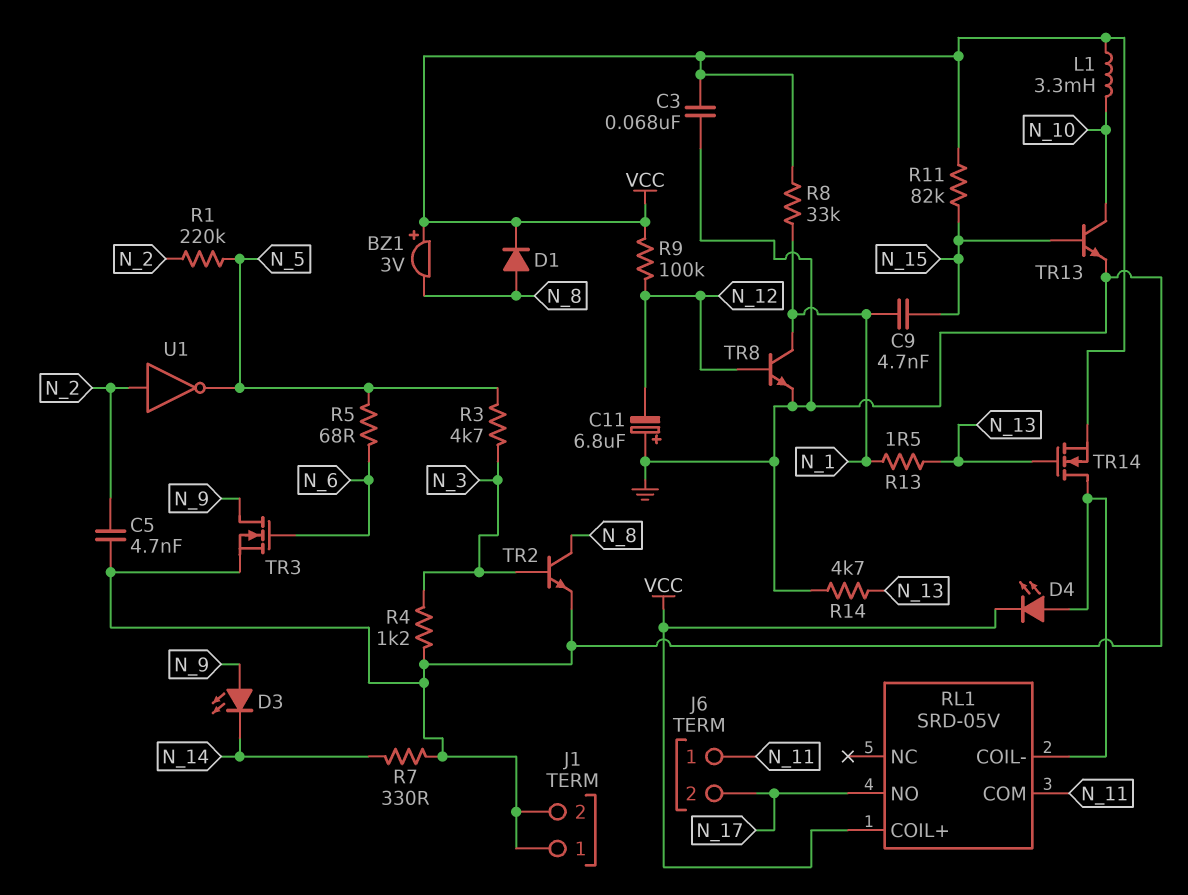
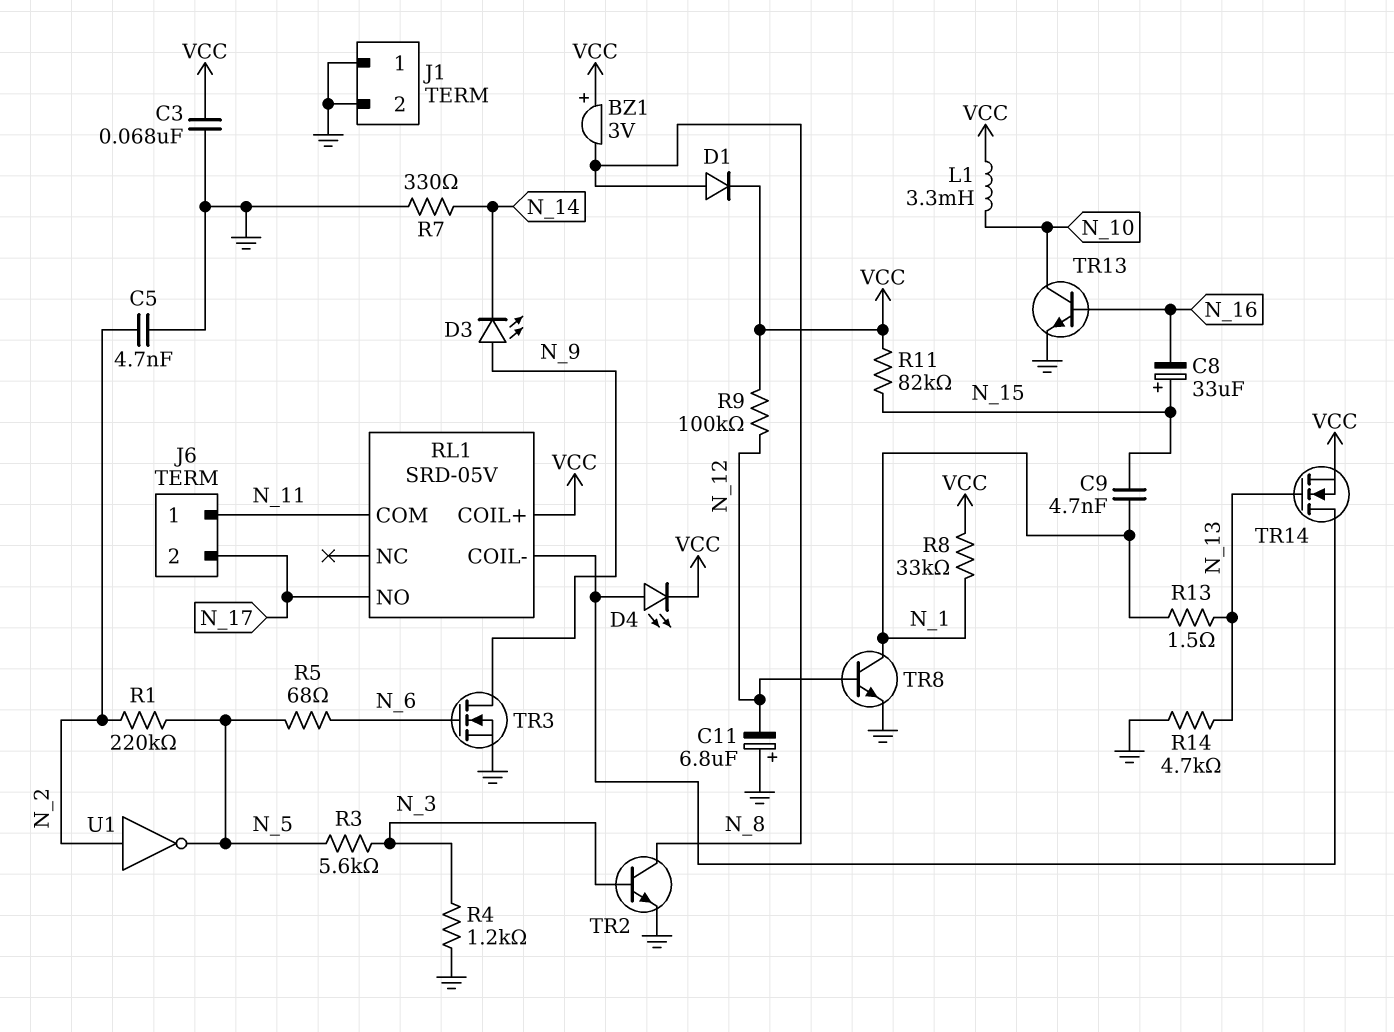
C8: none -> 33uF (plus N_15, minus N_16)
R3: 4.7k (N_3, N_5) -> 5.6k (N_3, N_5)
TR13: NPN (B N_15, C N_10, E GND) -> NPN (B N_16, C N_10, E GND)

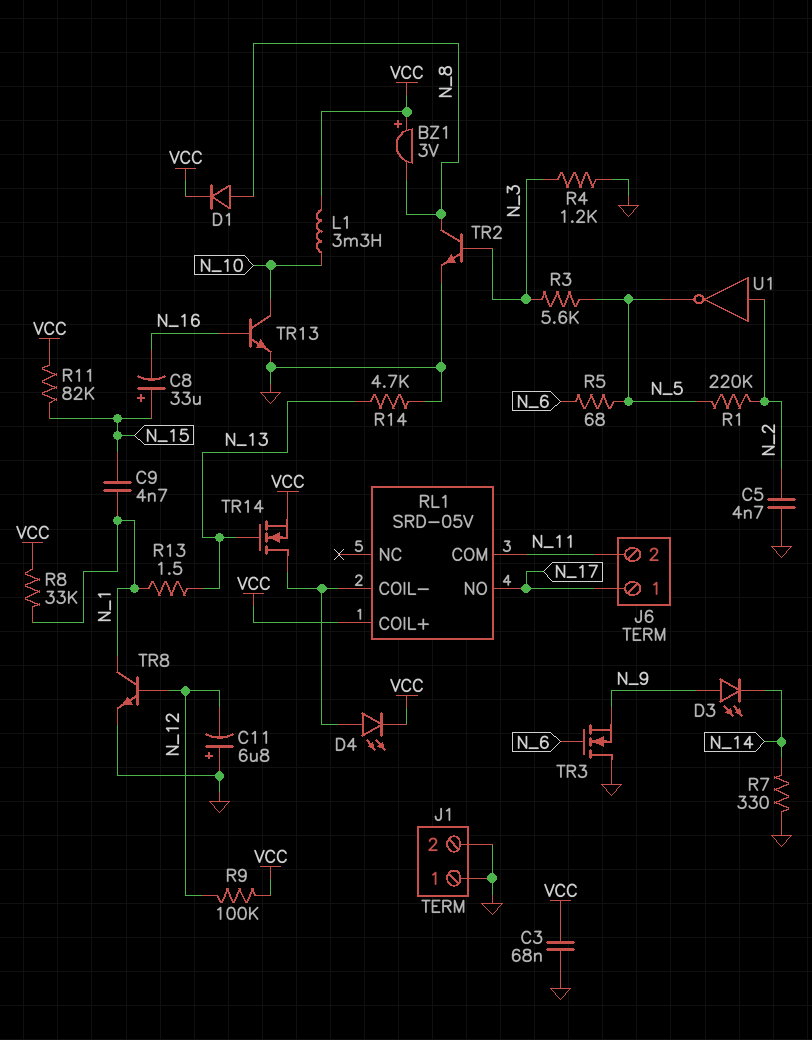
J6 pin 1: N_11 -> N_17
J6 pin 2: N_17 -> N_11
TR3: NMOS (G N_6, D N_9, S GND) -> NMOS (G N_6, D GND, S N_9)

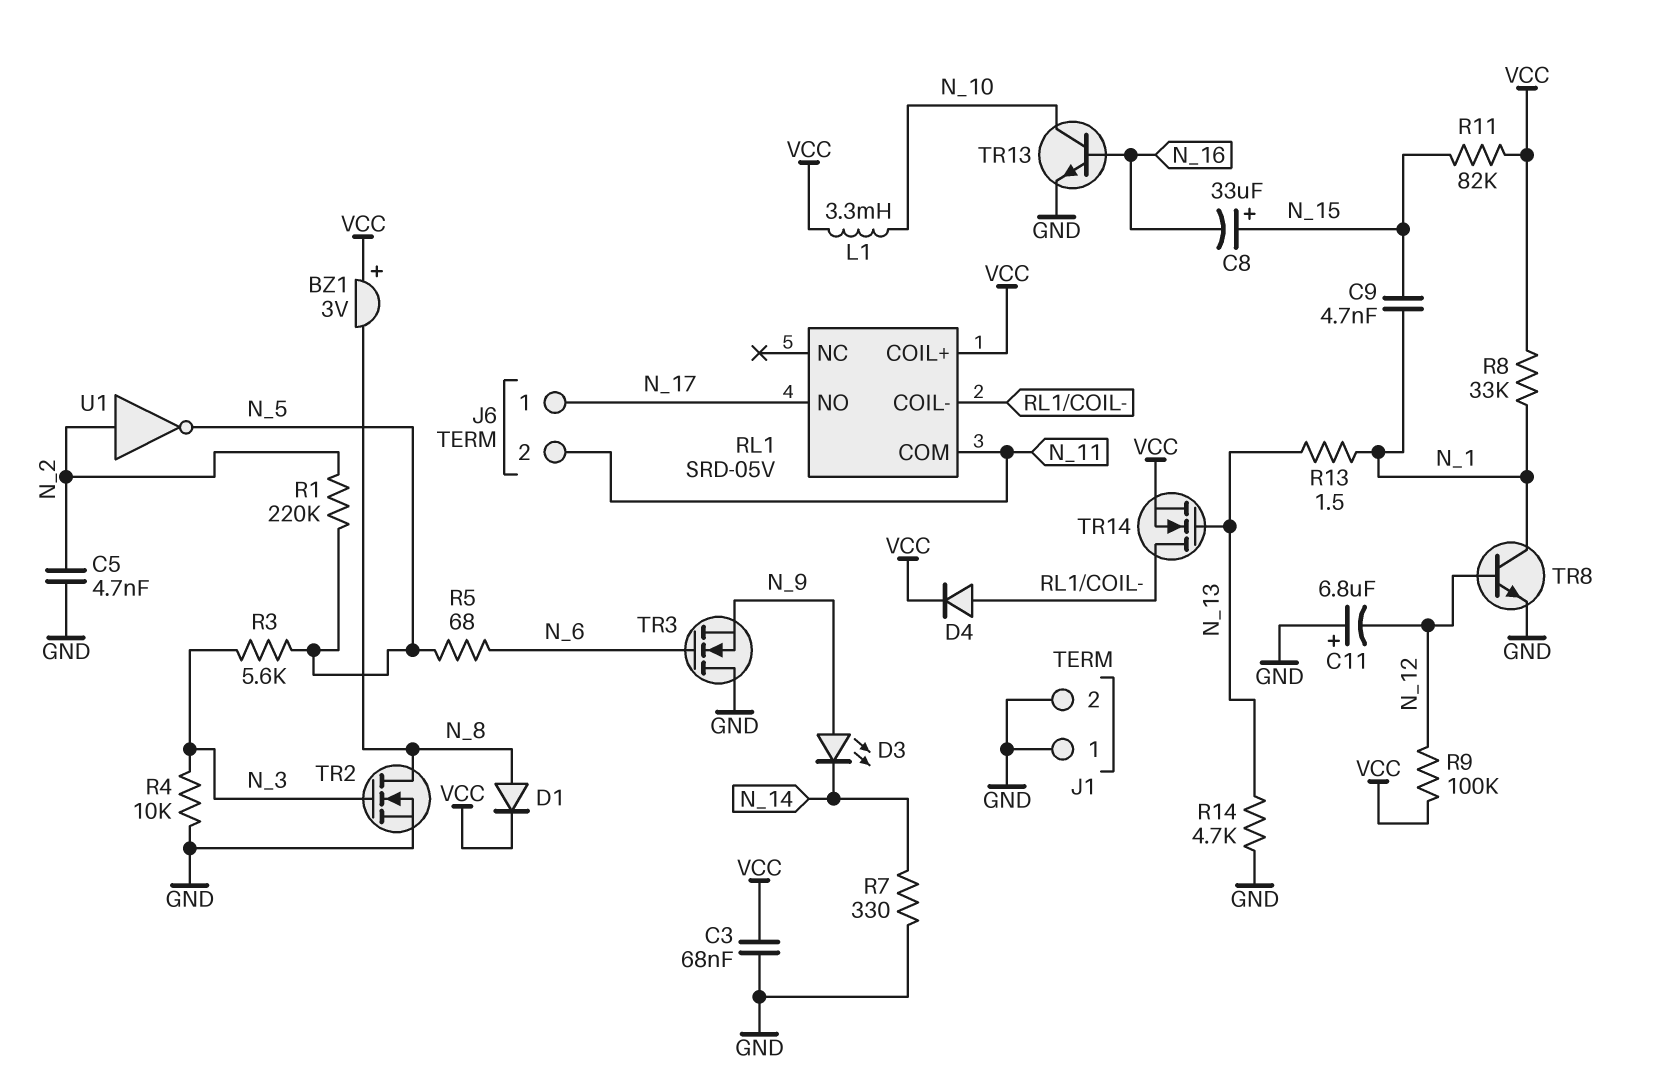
D4: LED (A RL1/COIL-, K VCC) -> diode (A RL1/COIL-, K VCC)
R4: 1.2k (GND, N_3) -> 10k (GND, N_3)
TR2: NPN (B N_3, C N_8, E GND) -> NMOS (G N_3, D N_8, S GND)

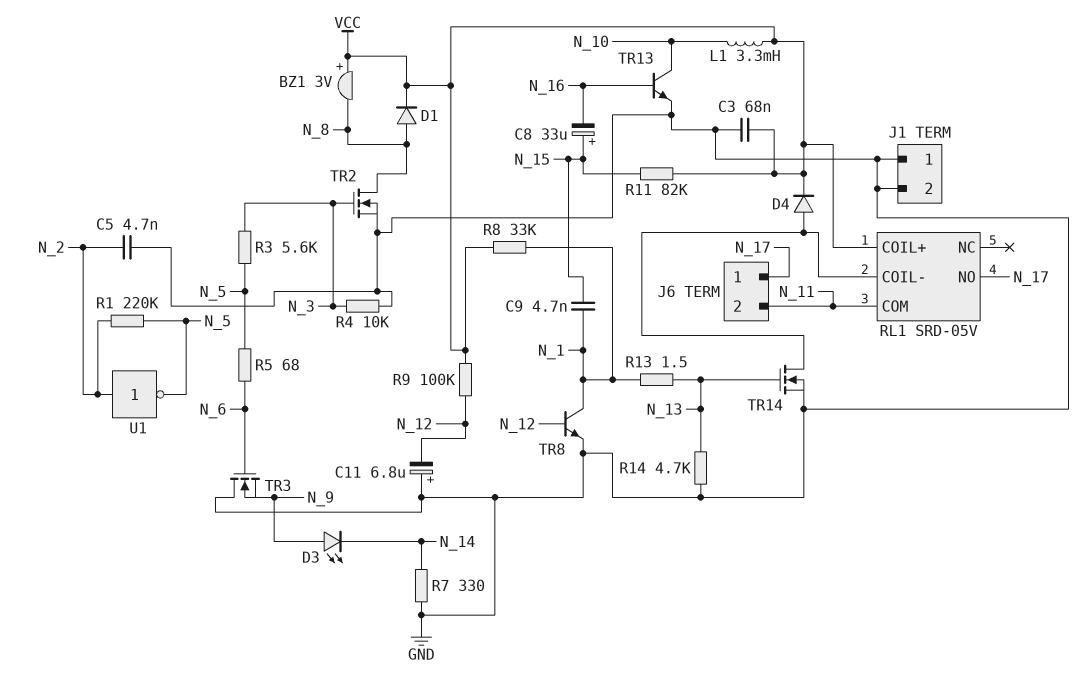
TR14: NMOS (G N_13, D RL1/COIL-, S VCC) -> NMOS (G N_13, D RL1/COIL-, S GND)

